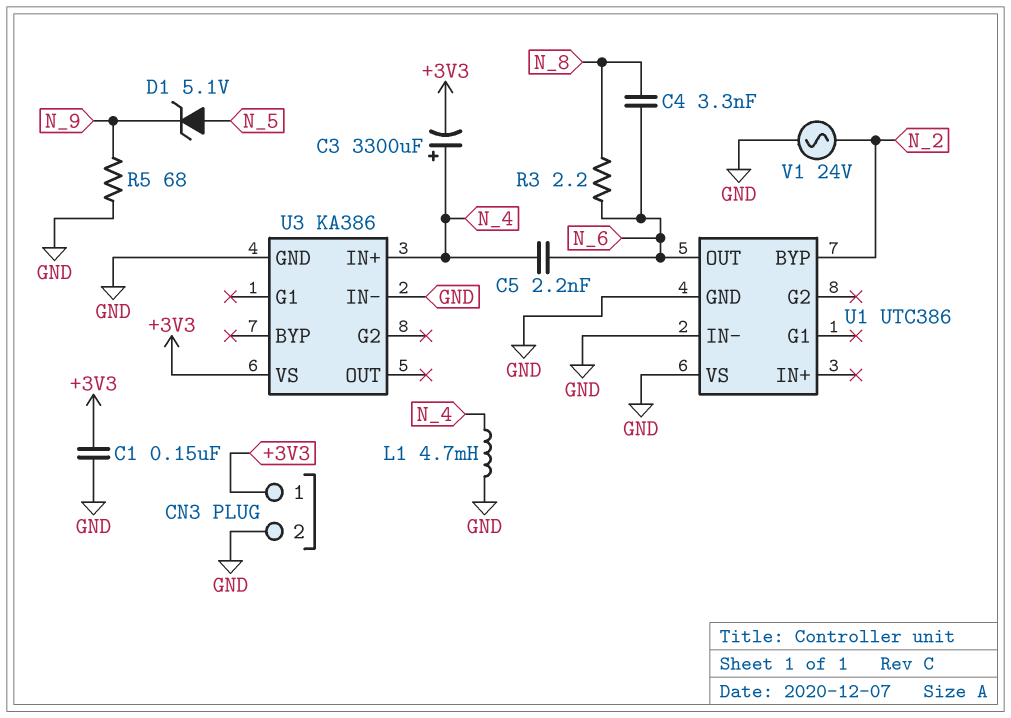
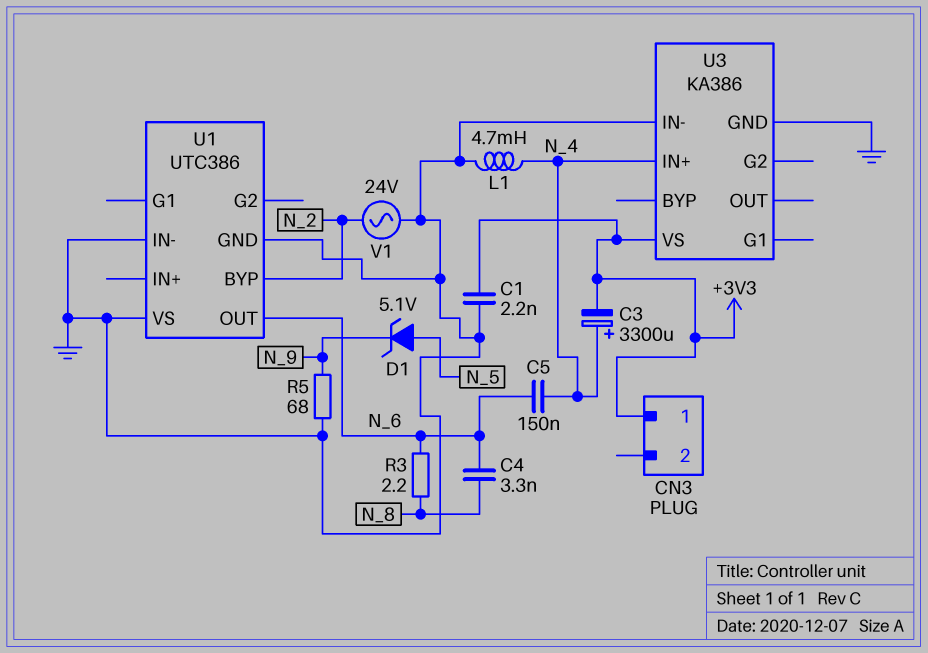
C1: 150nF (+3V3, GND) -> 2.2nF (+3V3, GND)
C5: 2.2nF (N_4, N_6) -> 150nF (N_4, N_6)
CN3 pin 2: GND -> none

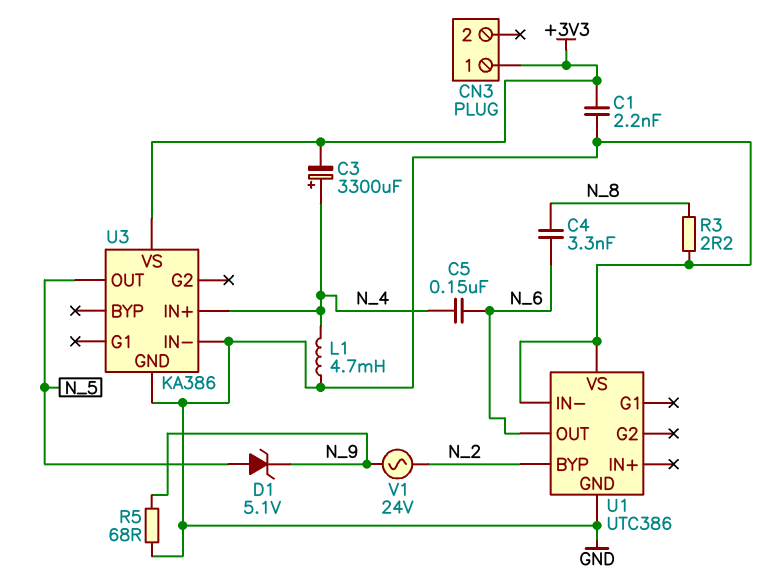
R3: 2.2 (N_6, N_8) -> 2.2 (GND, N_8)
U3 pin OUT: none -> N_5
V1: AC 24V (GND, N_2) -> AC 24V (N_2, N_9)

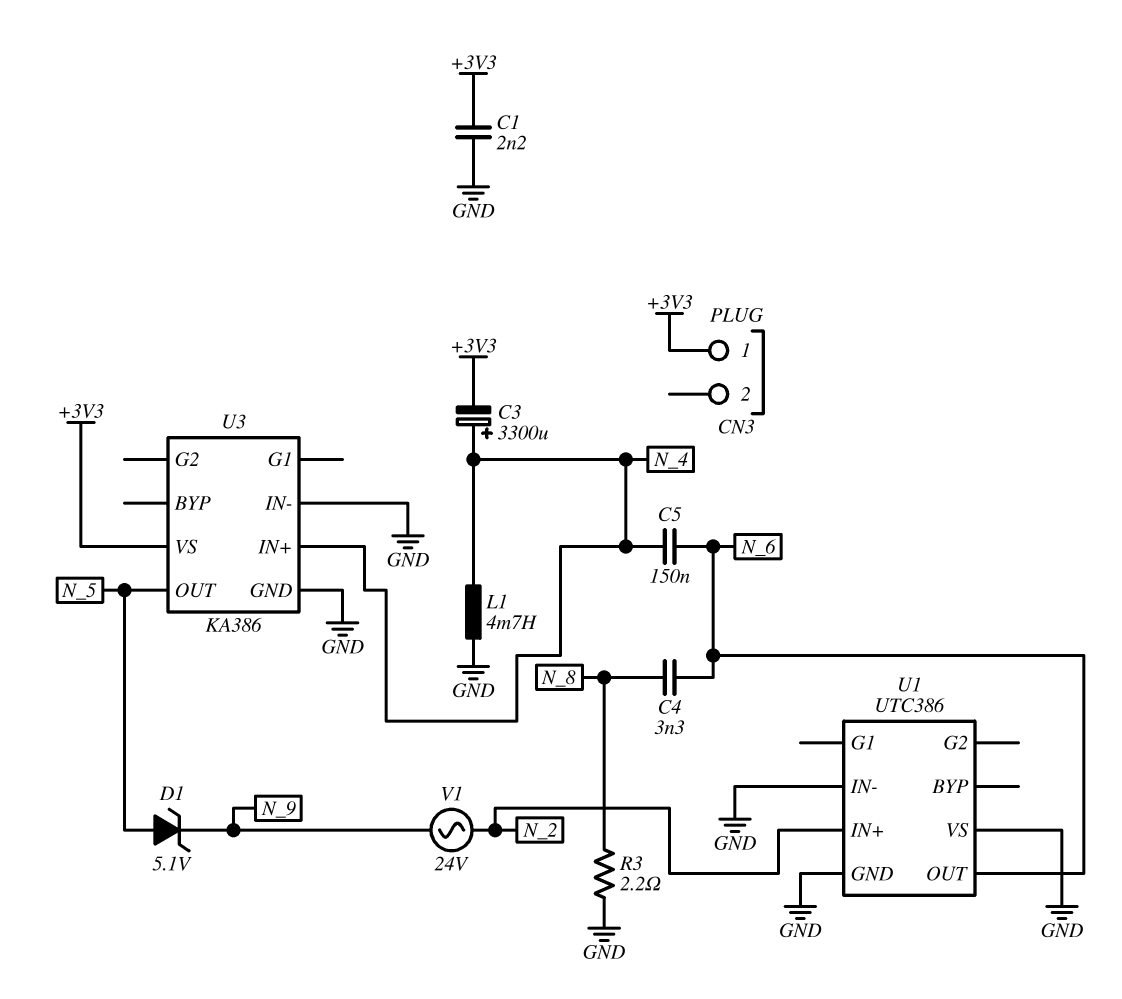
R5: 68 (GND, N_9) -> none
U1 pin BYP: N_2 -> none
U1 pin IN+: none -> N_2

